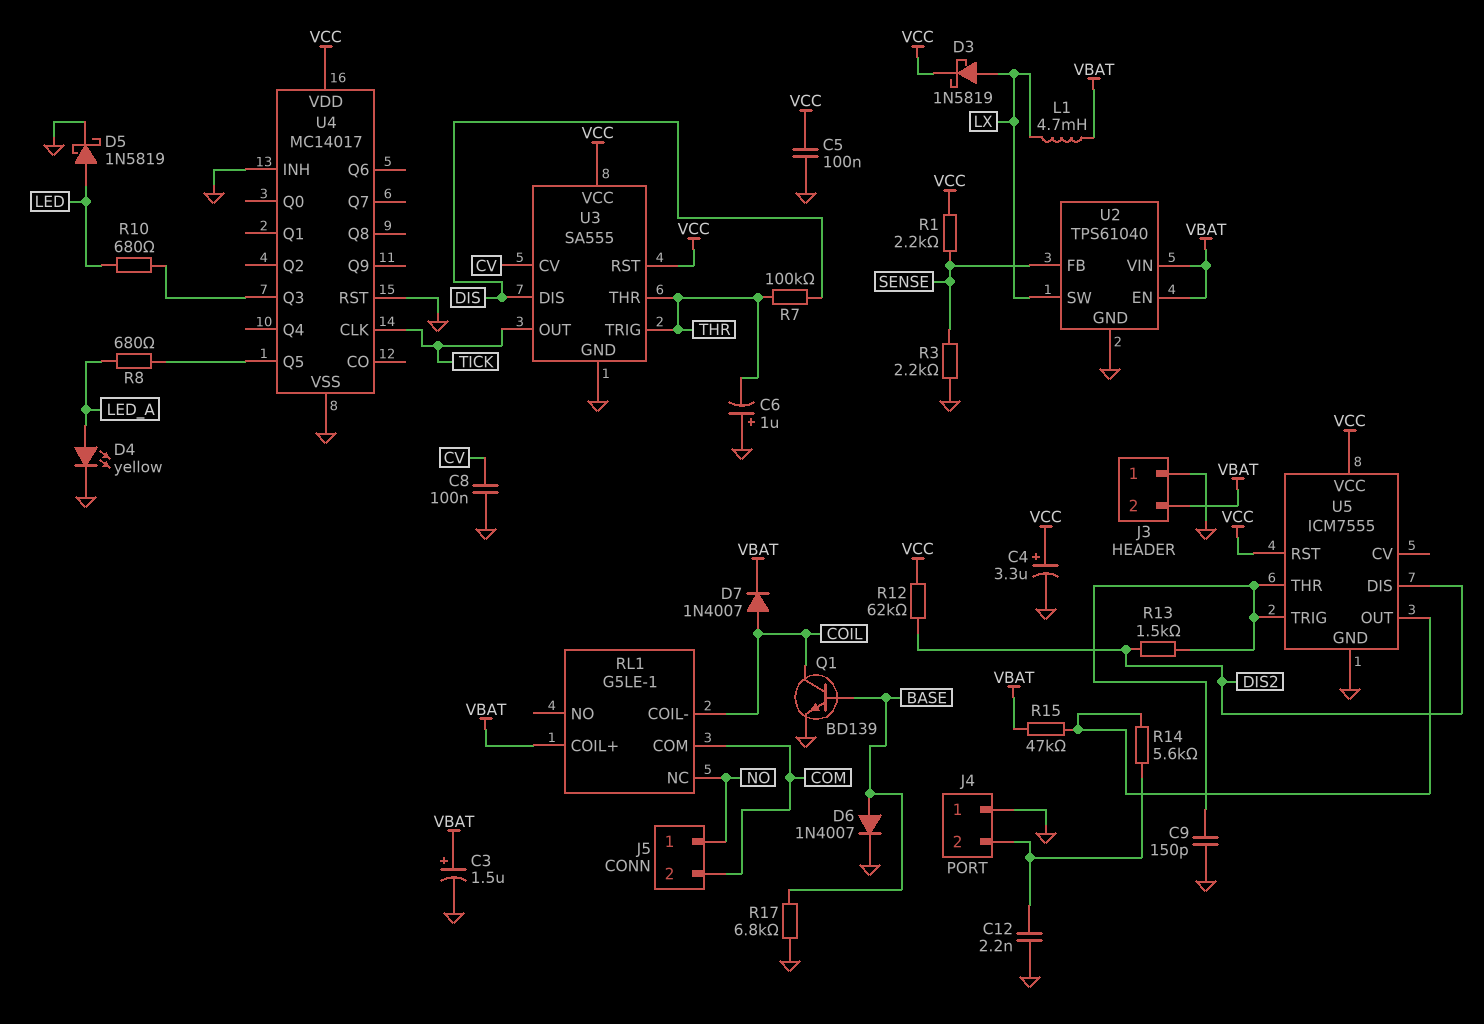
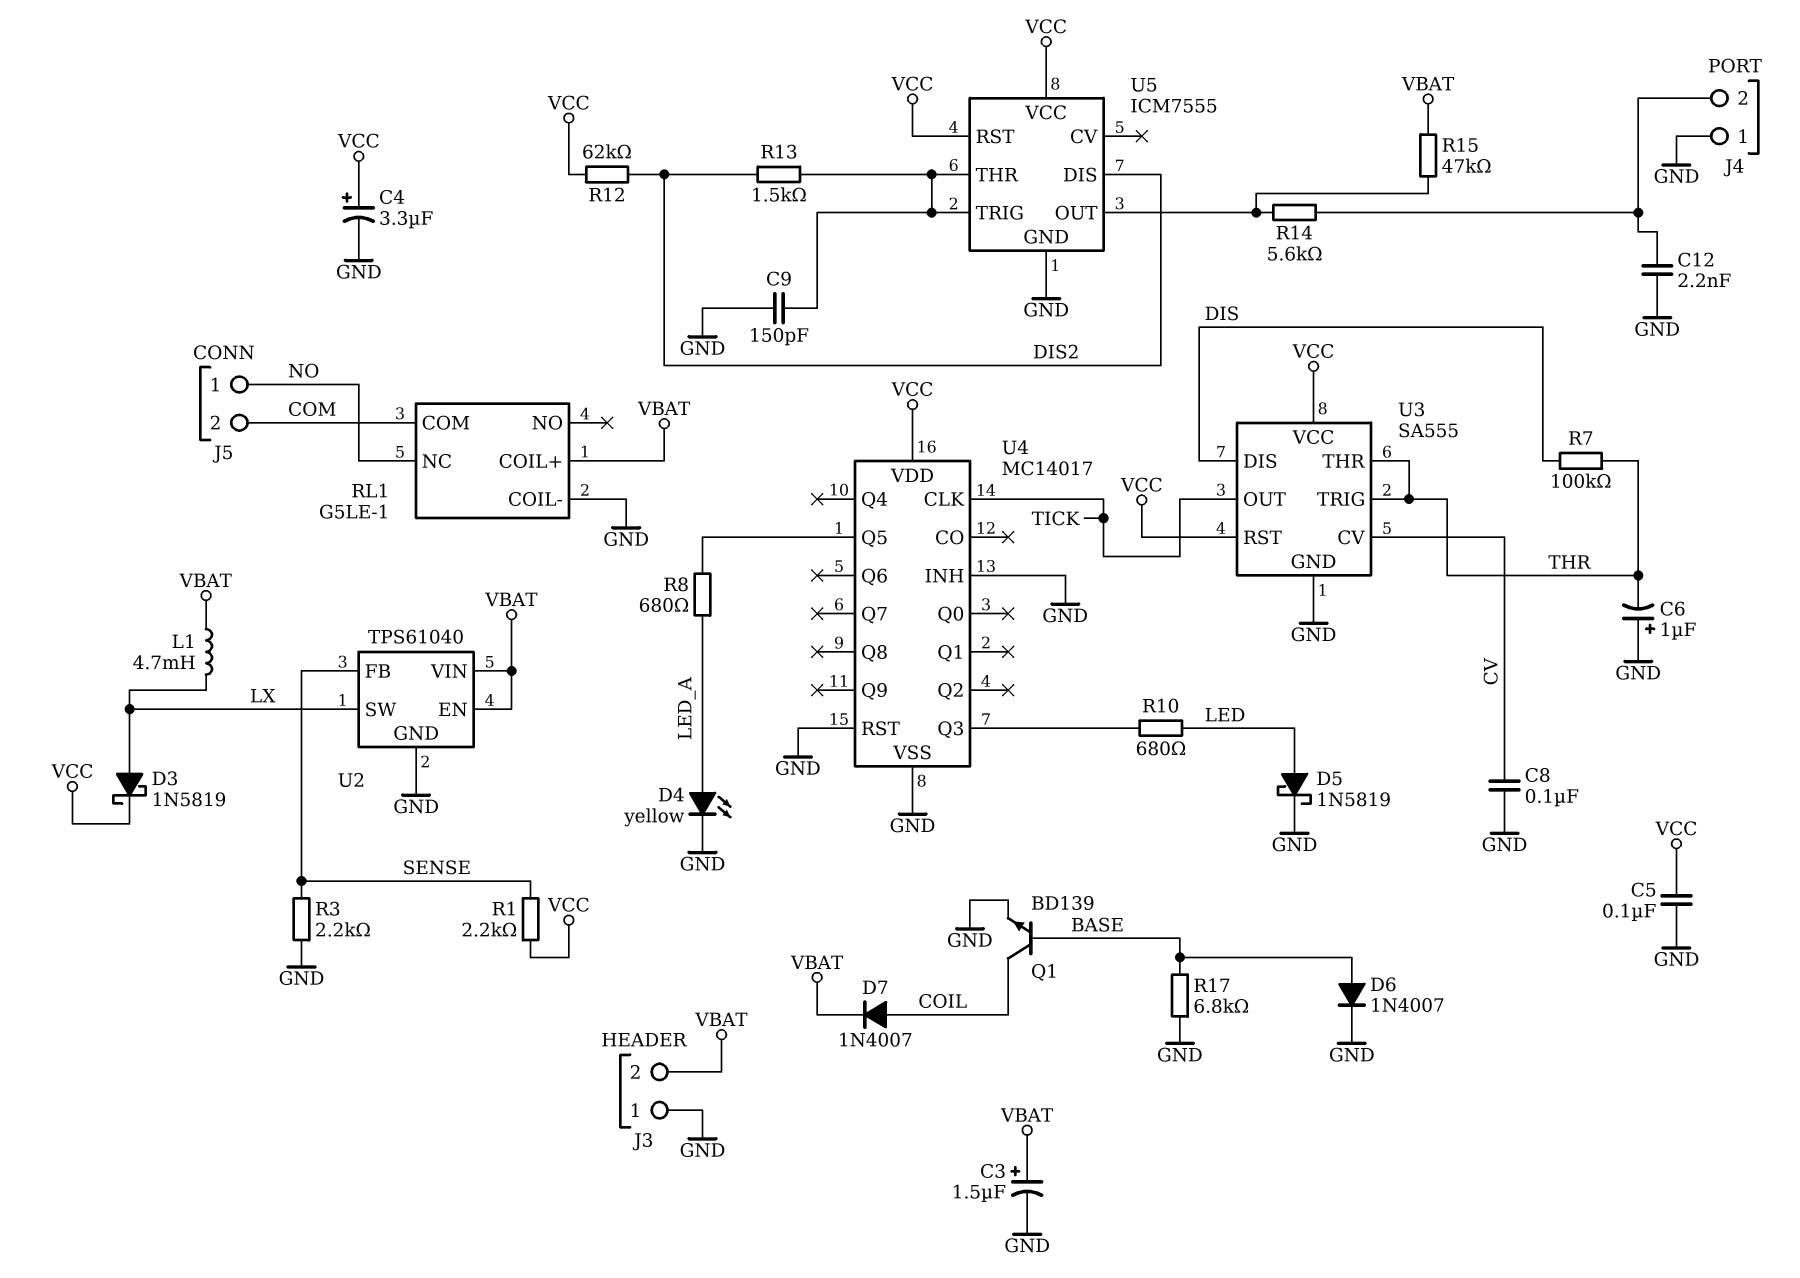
RL1 pin COIL-: COIL -> GND

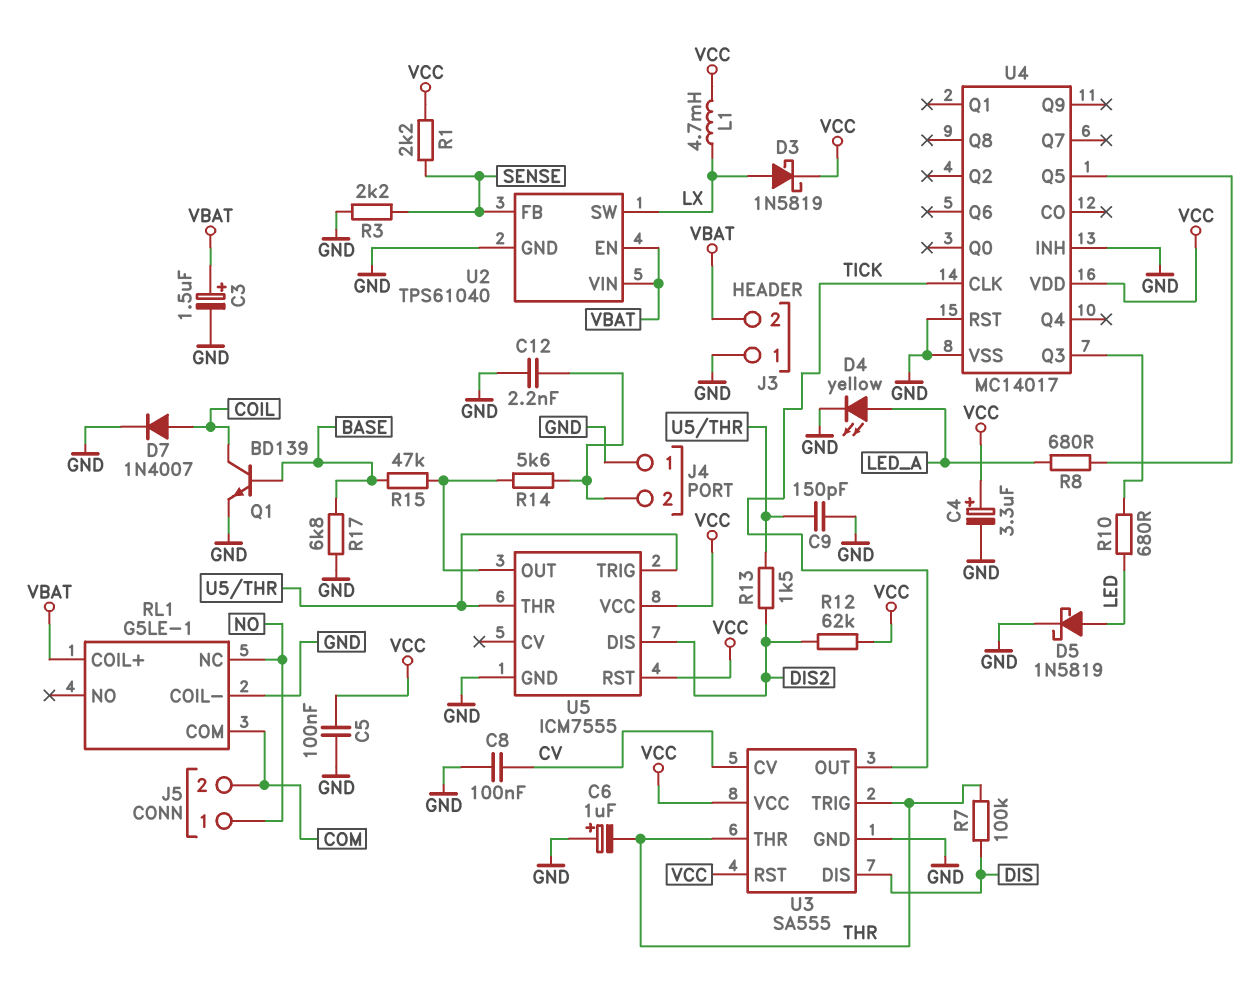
D6: diode 1N4007 (A BASE, K GND) -> none
D7: diode 1N4007 (A COIL, K VBAT) -> diode 1N4007 (A COIL, K GND)
L1: 4.7mH (LX, VBAT) -> 4.7mH (LX, VCC)
R15: 47k (U5/OUT, VBAT) -> 47k (BASE, U5/OUT)

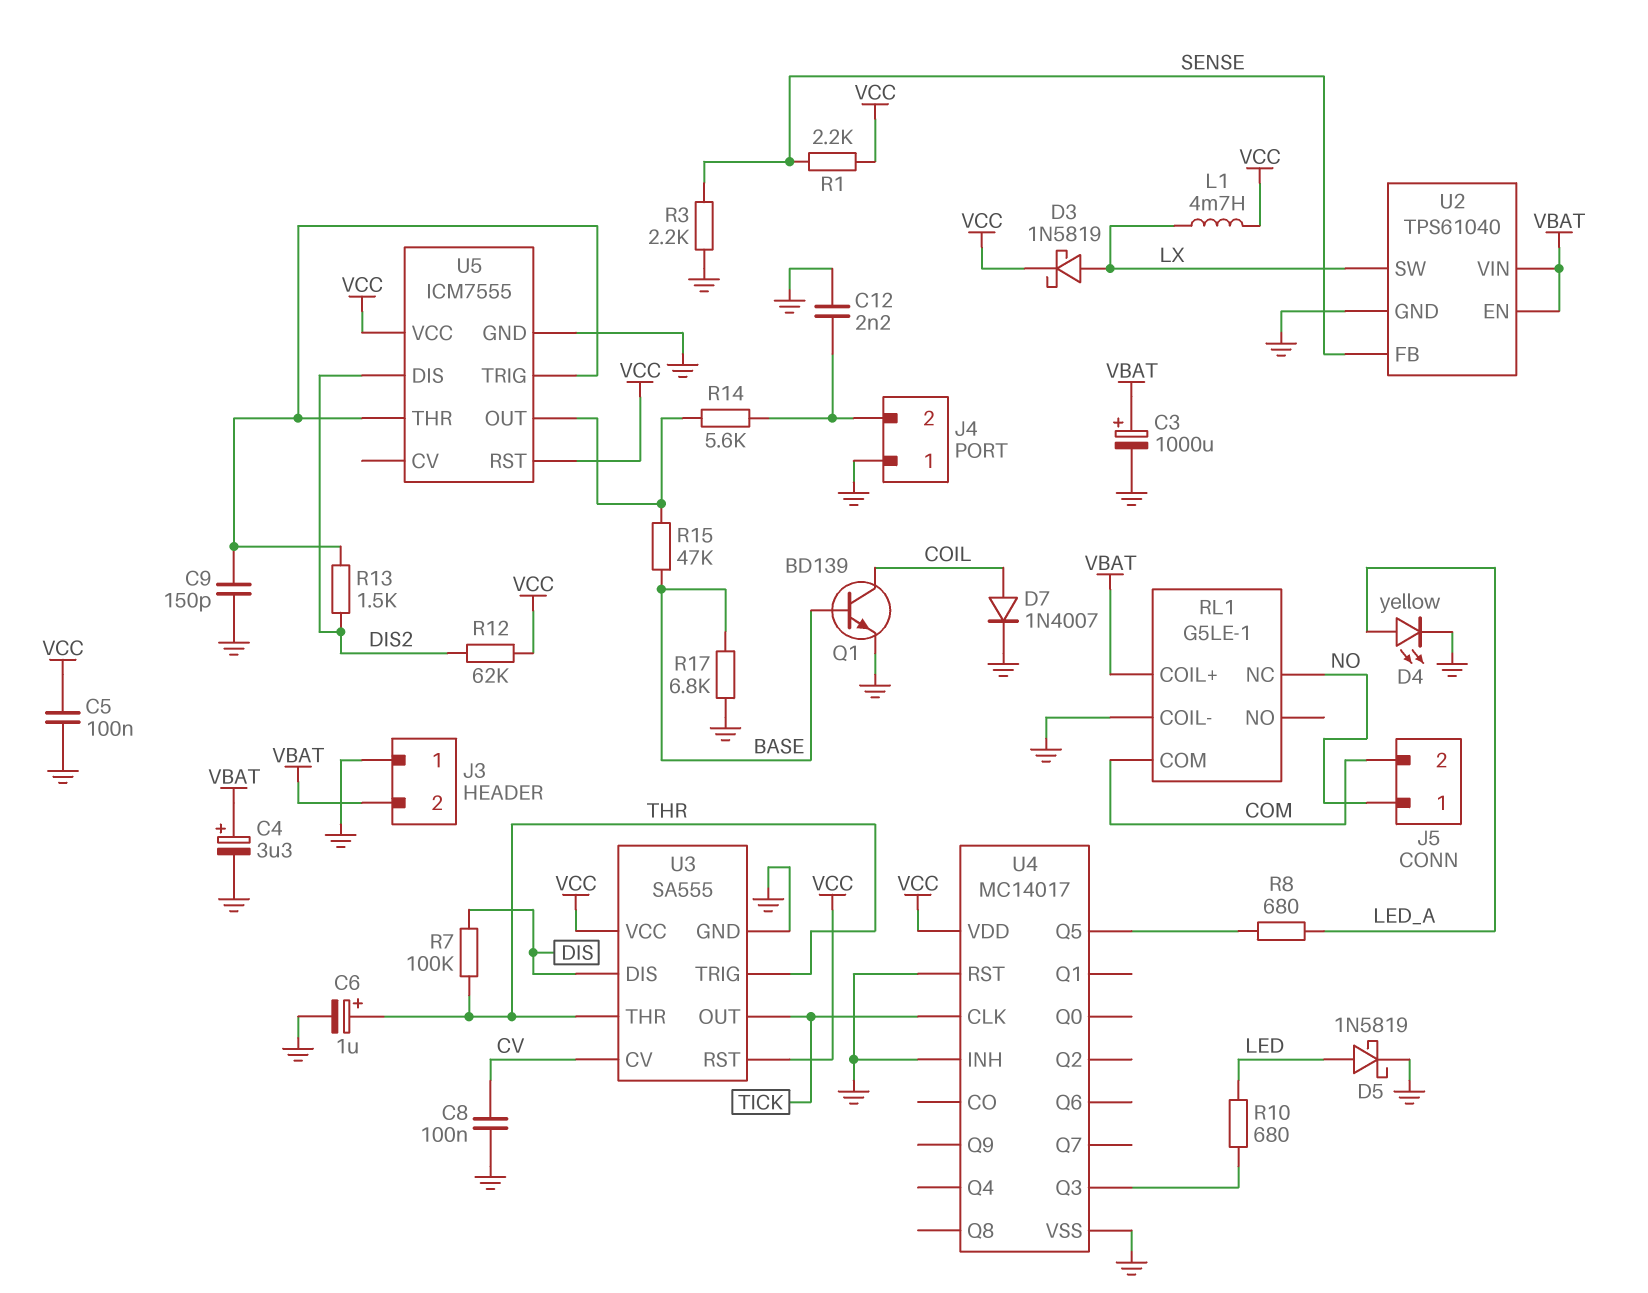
C3: 1.5uF (plus VBAT, minus GND) -> 1000uF (plus VBAT, minus GND)
C4: 3.3uF (plus VCC, minus GND) -> 3.3uF (plus VBAT, minus GND)
C6: 1uF (plus GND, minus THR) -> 1uF (plus THR, minus GND)

